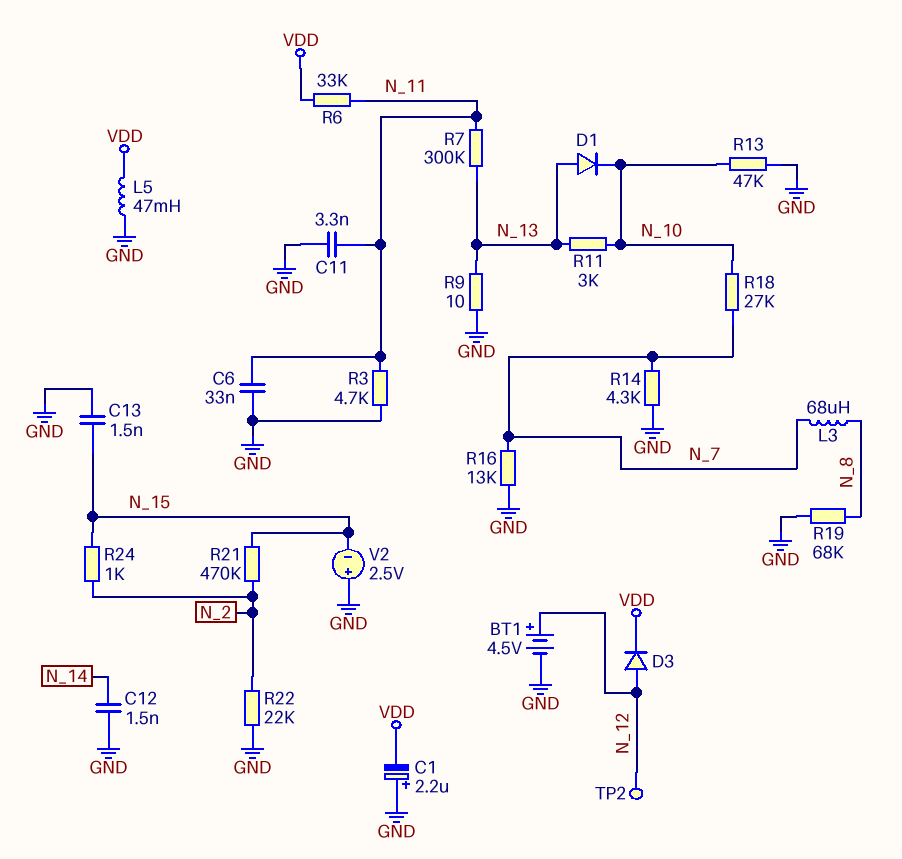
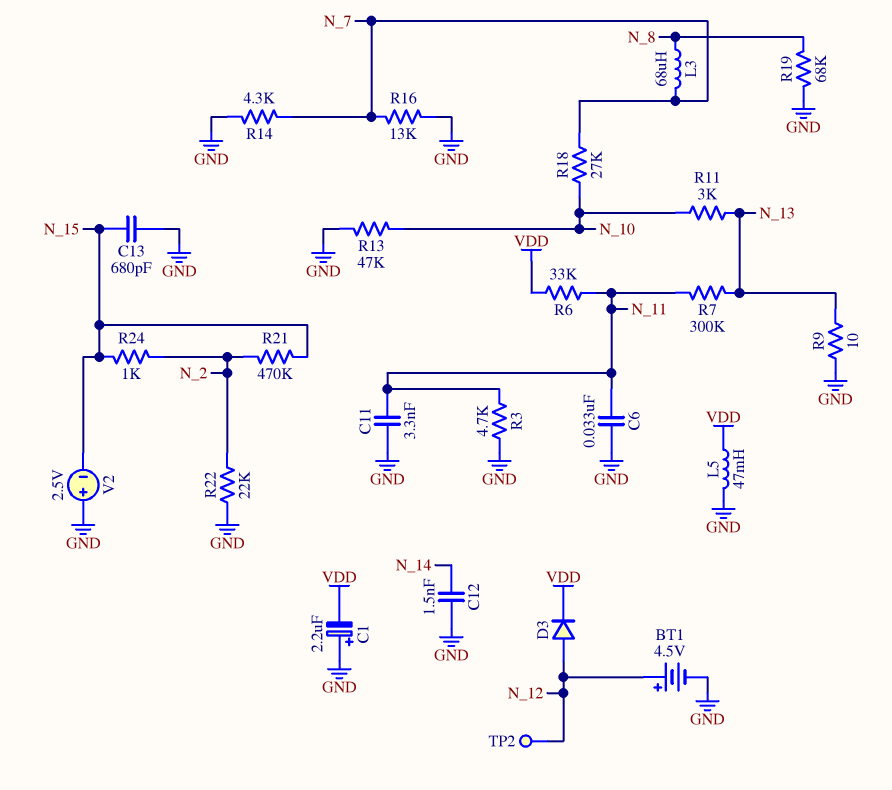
C13: 1.5nF (GND, N_15) -> 680pF (GND, N_15)
D1: diode (A N_13, K N_10) -> none

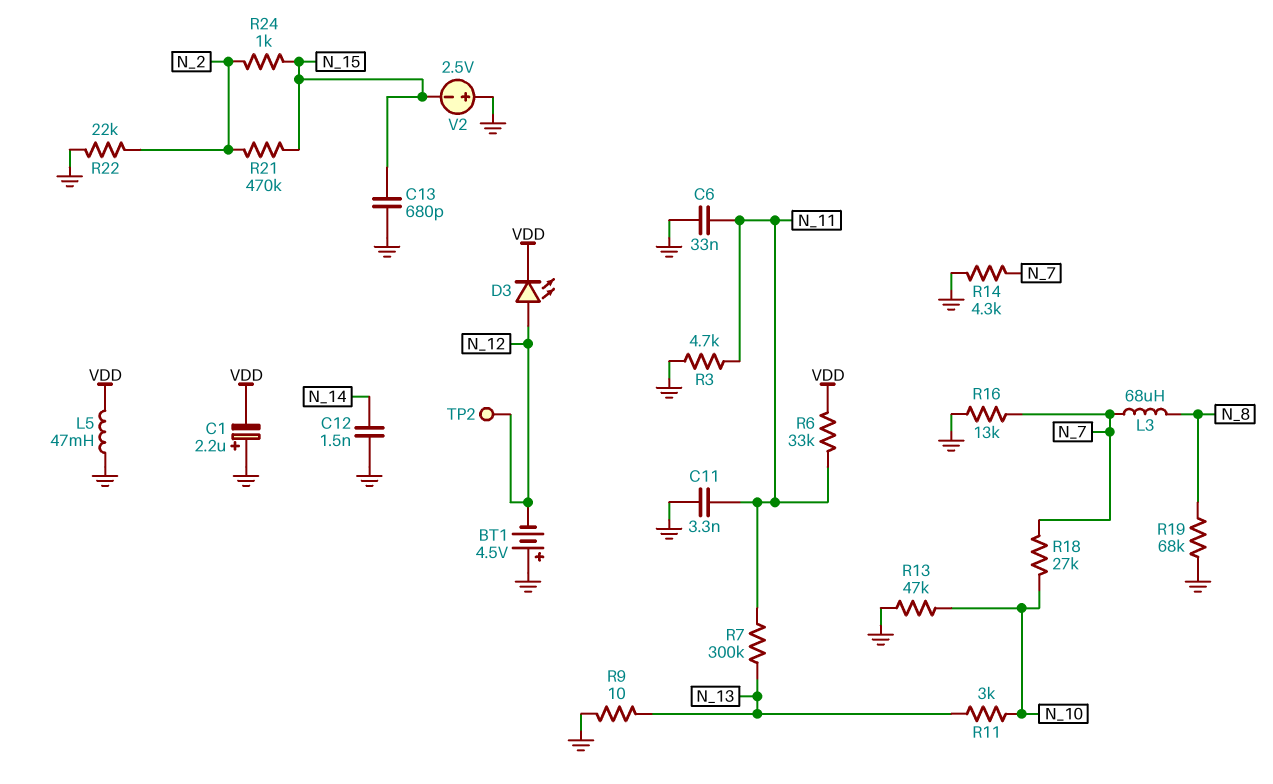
BT1: 4.5V (plus N_12, minus GND) -> 4.5V (plus GND, minus N_12)
D3: diode (A N_12, K VDD) -> LED (A N_12, K VDD)

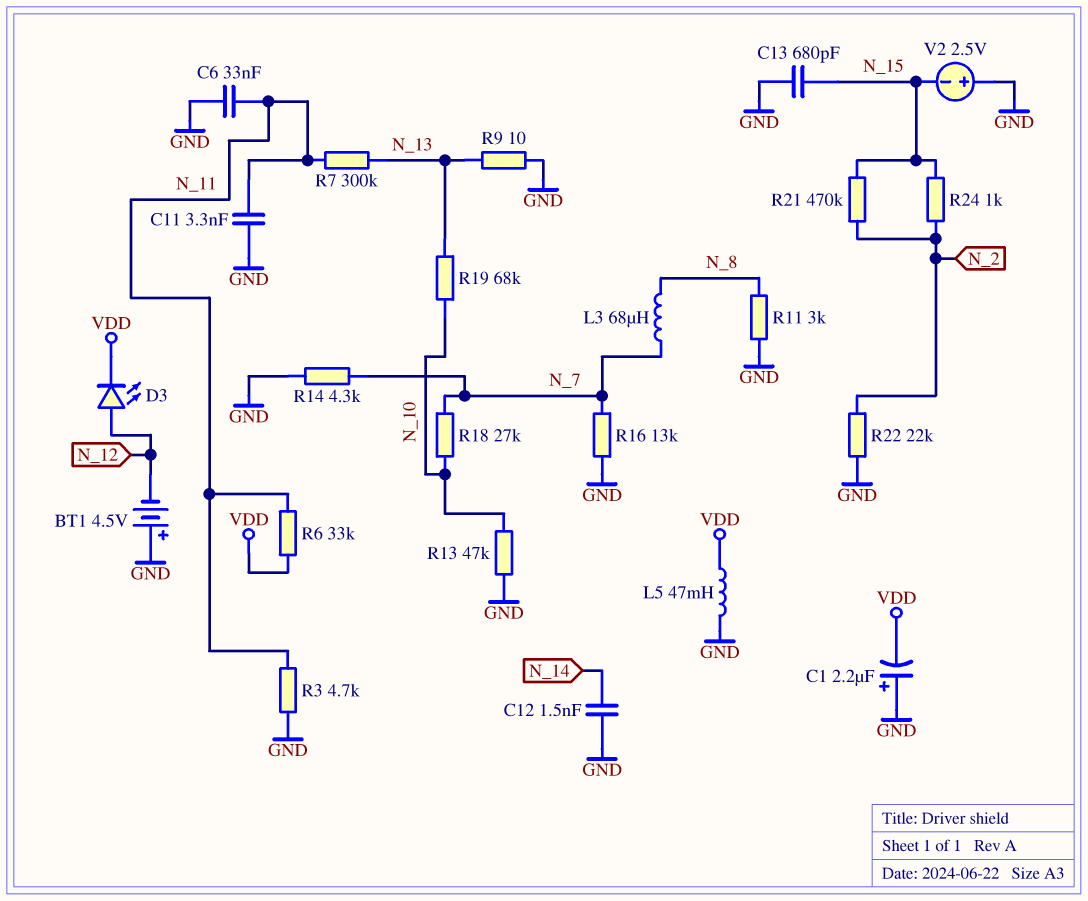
R11: 3k (N_10, N_13) -> 3k (GND, N_8)
R19: 68k (GND, N_8) -> 68k (N_10, N_13)
TP2: test point (N_12) -> none

